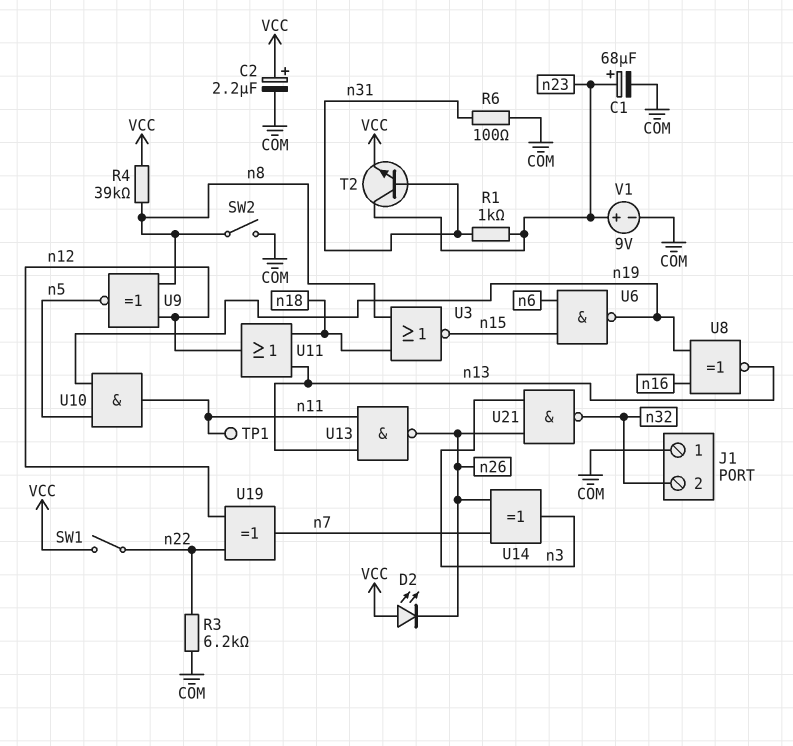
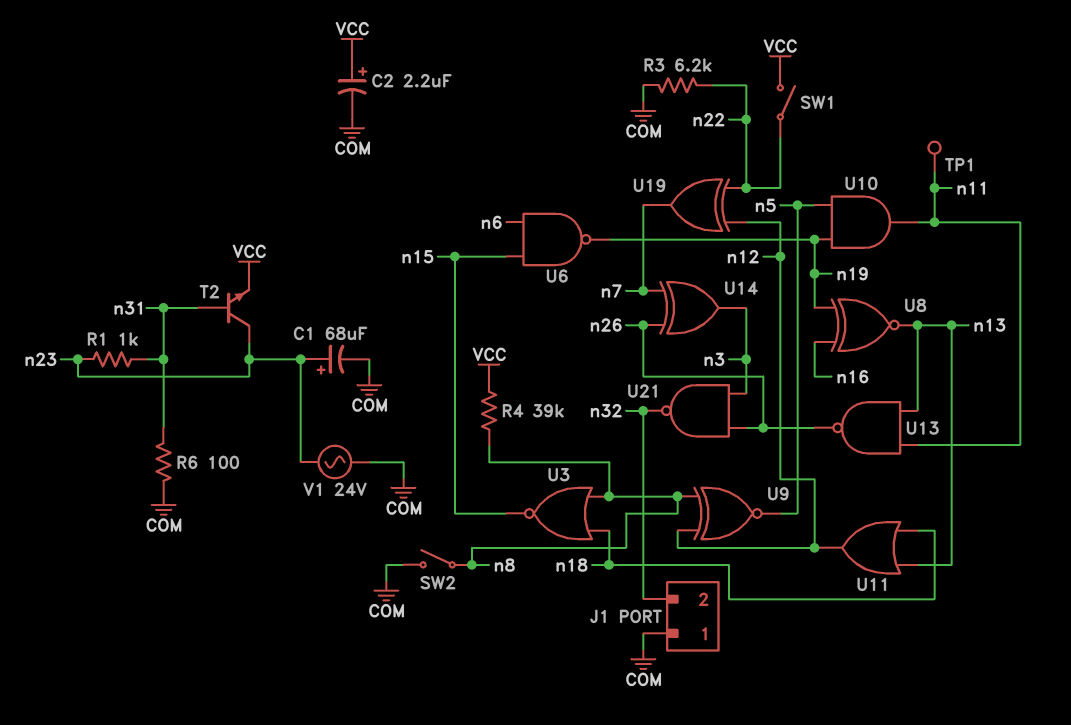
D2: LED (A VCC, K n26) -> none
V1: 9V (plus n23, minus COM) -> AC 24V (COM, n23)

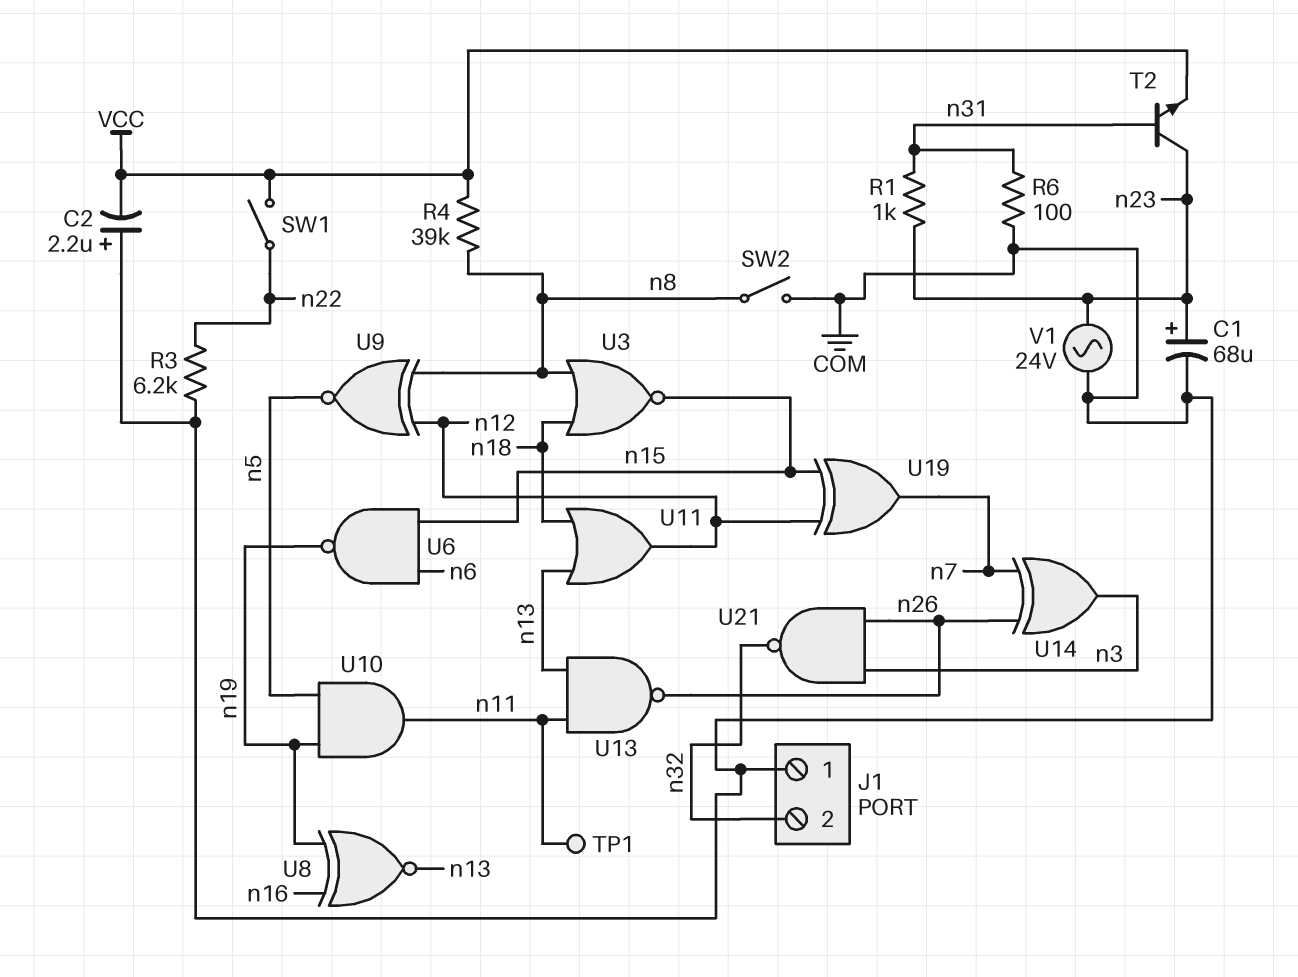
C2: 2.2uF (plus VCC, minus COM) -> 2.2uF (plus COM, minus VCC)
U19: XOR (in n12, in n22, out n7) -> XOR (in n12, in n15, out n7)

